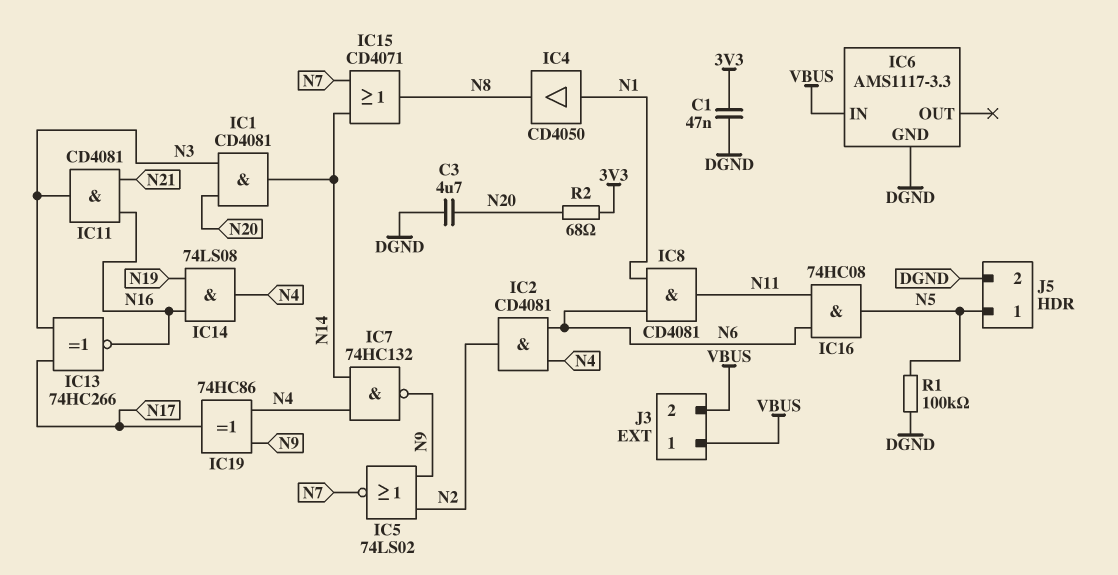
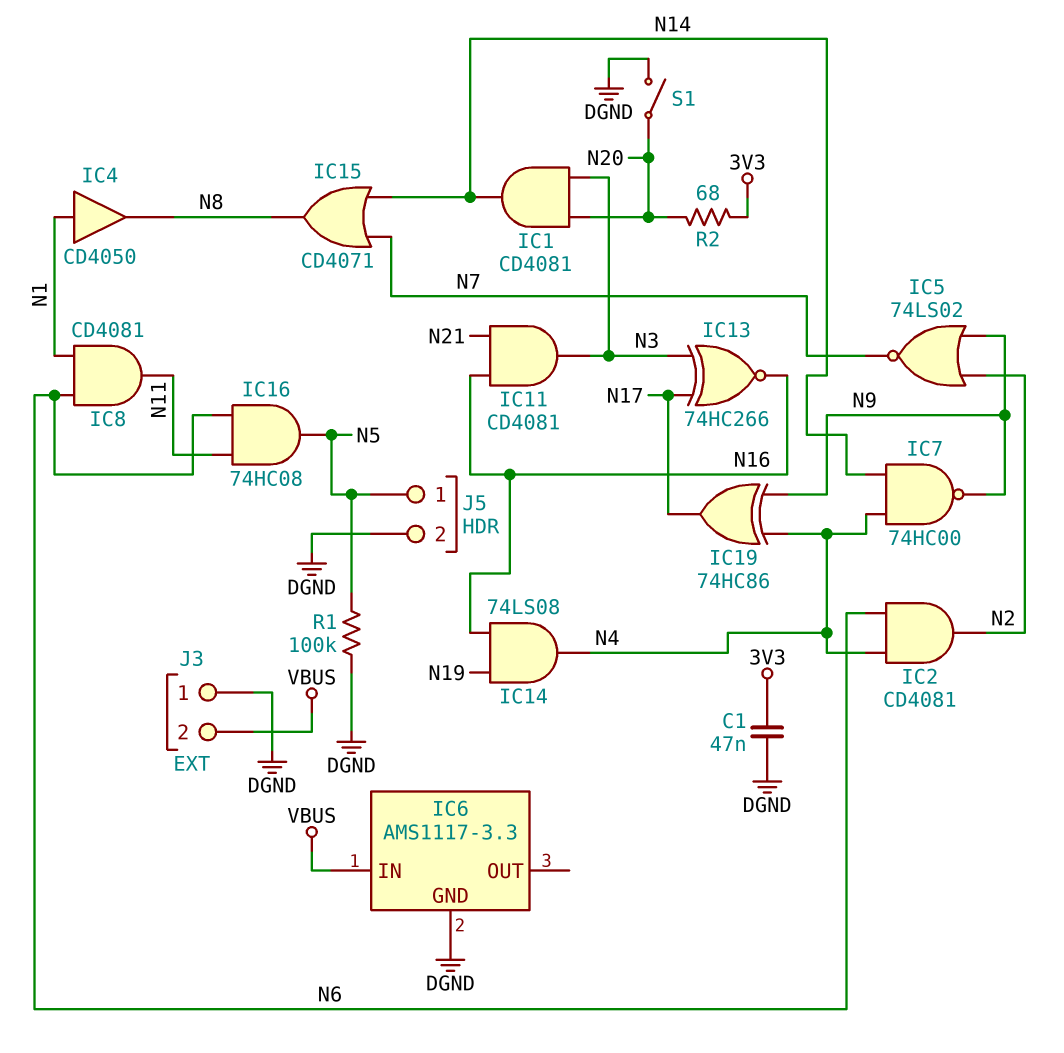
C3: 4.7uF (DGND, N20) -> none
IC7: NAND 74HC132 (in N4, in N14, out N9) -> NAND 74HC00 (in N4, in N14, out N9)
J3 pin 1: VBUS -> DGND
S1: none -> switch (DGND, N20)

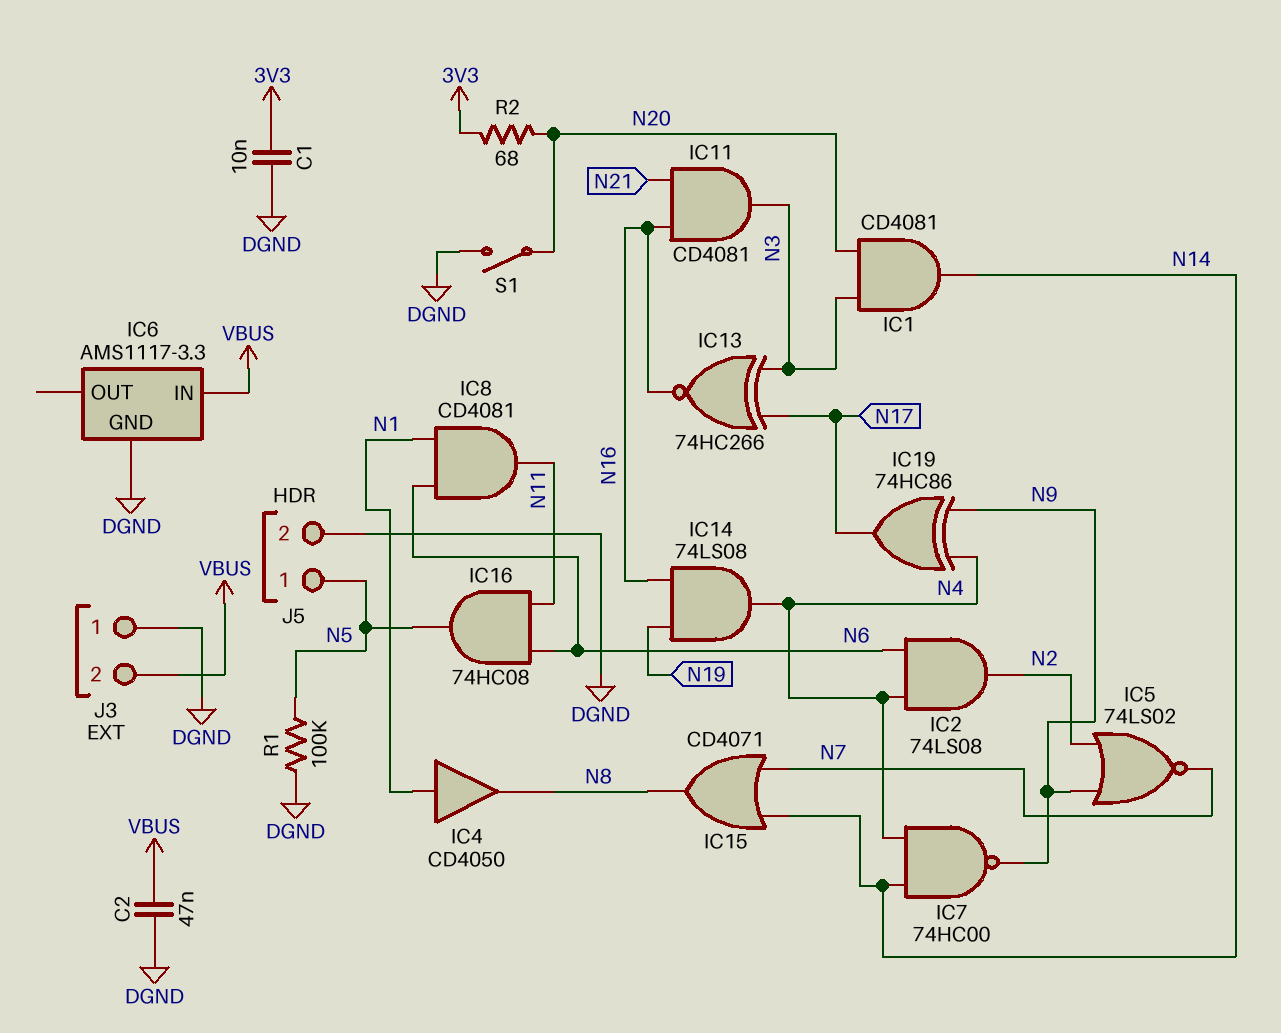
C1: 47nF (3V3, DGND) -> 10nF (3V3, DGND)
C2: none -> 47nF (DGND, VBUS)
IC2: AND CD4081 (in N4, in N6, out N2) -> AND 74LS08 (in N4, in N6, out N2)

